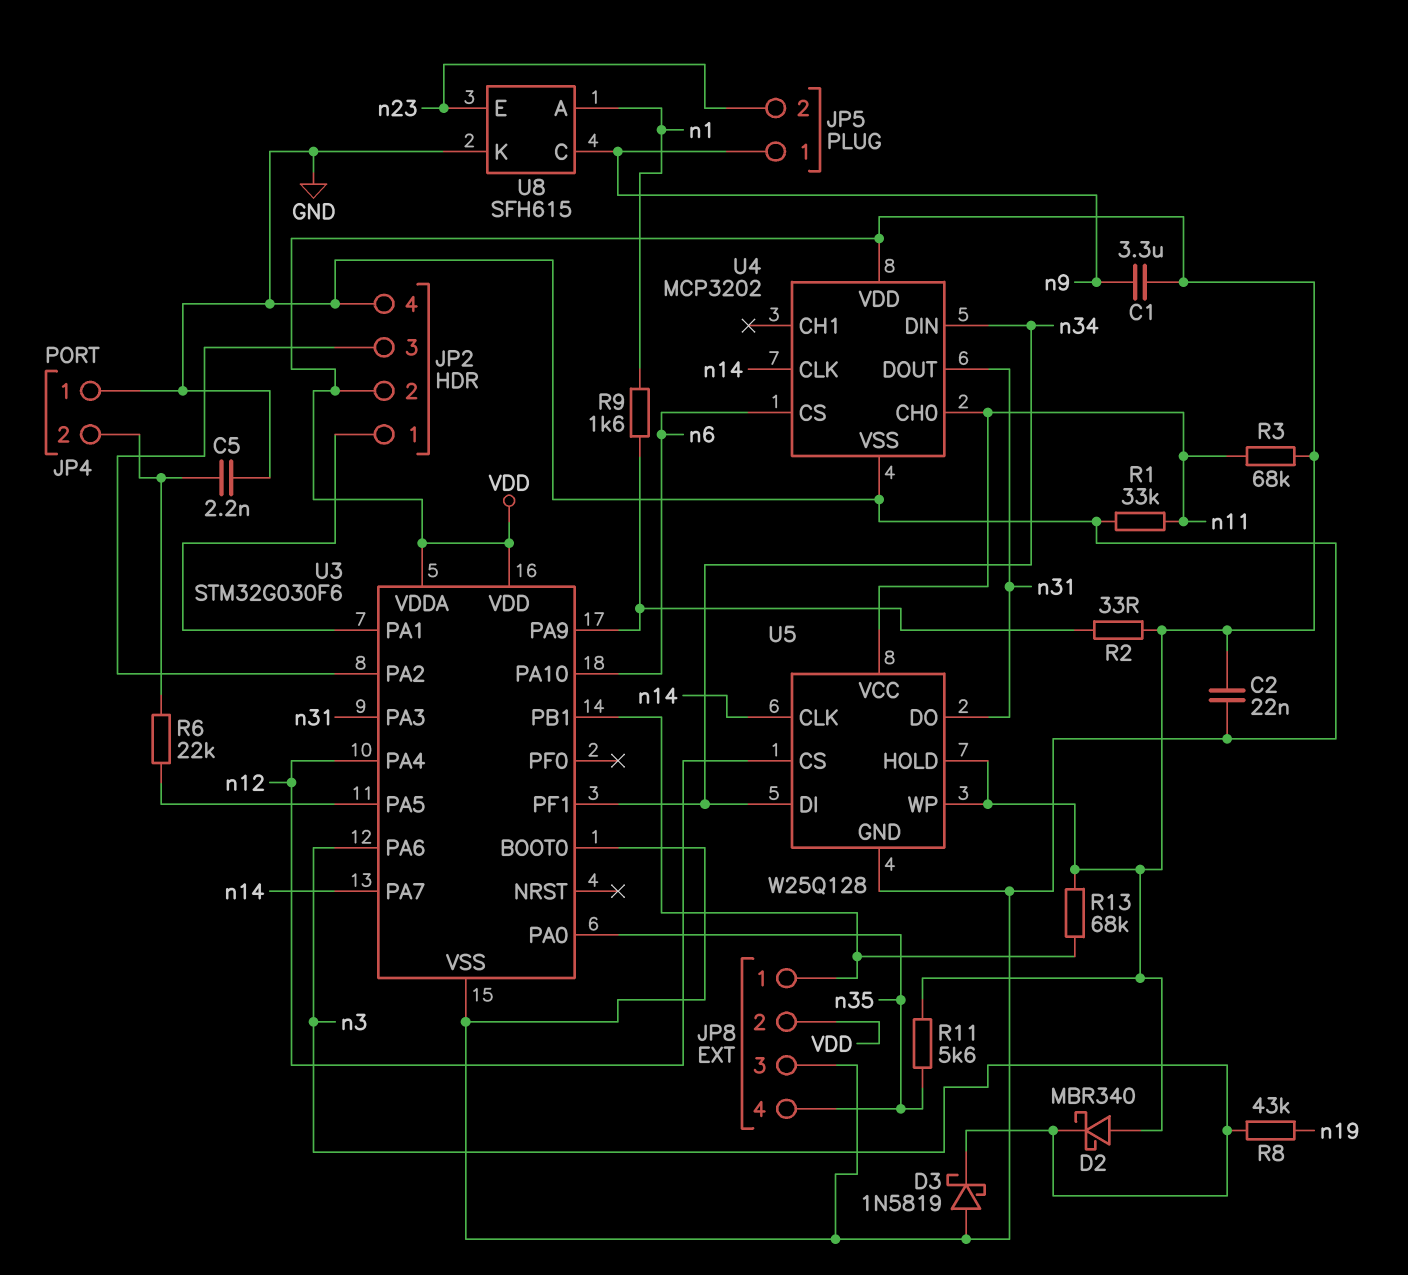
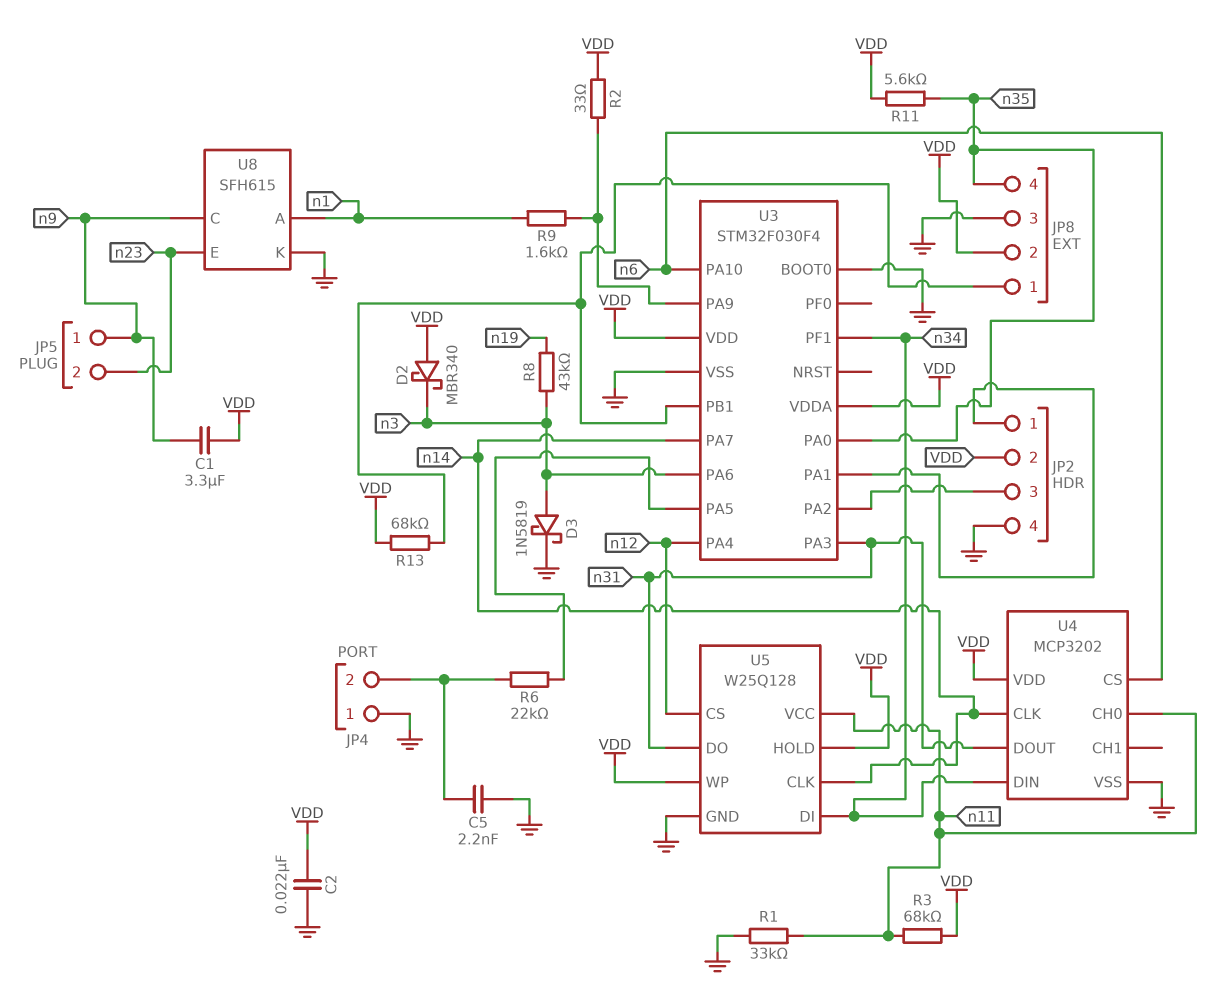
D3: schottky 1N5819 (A GND, K n3) -> schottky 1N5819 (A n3, K GND)
U3: STM32G030F6 -> STM32F030F4

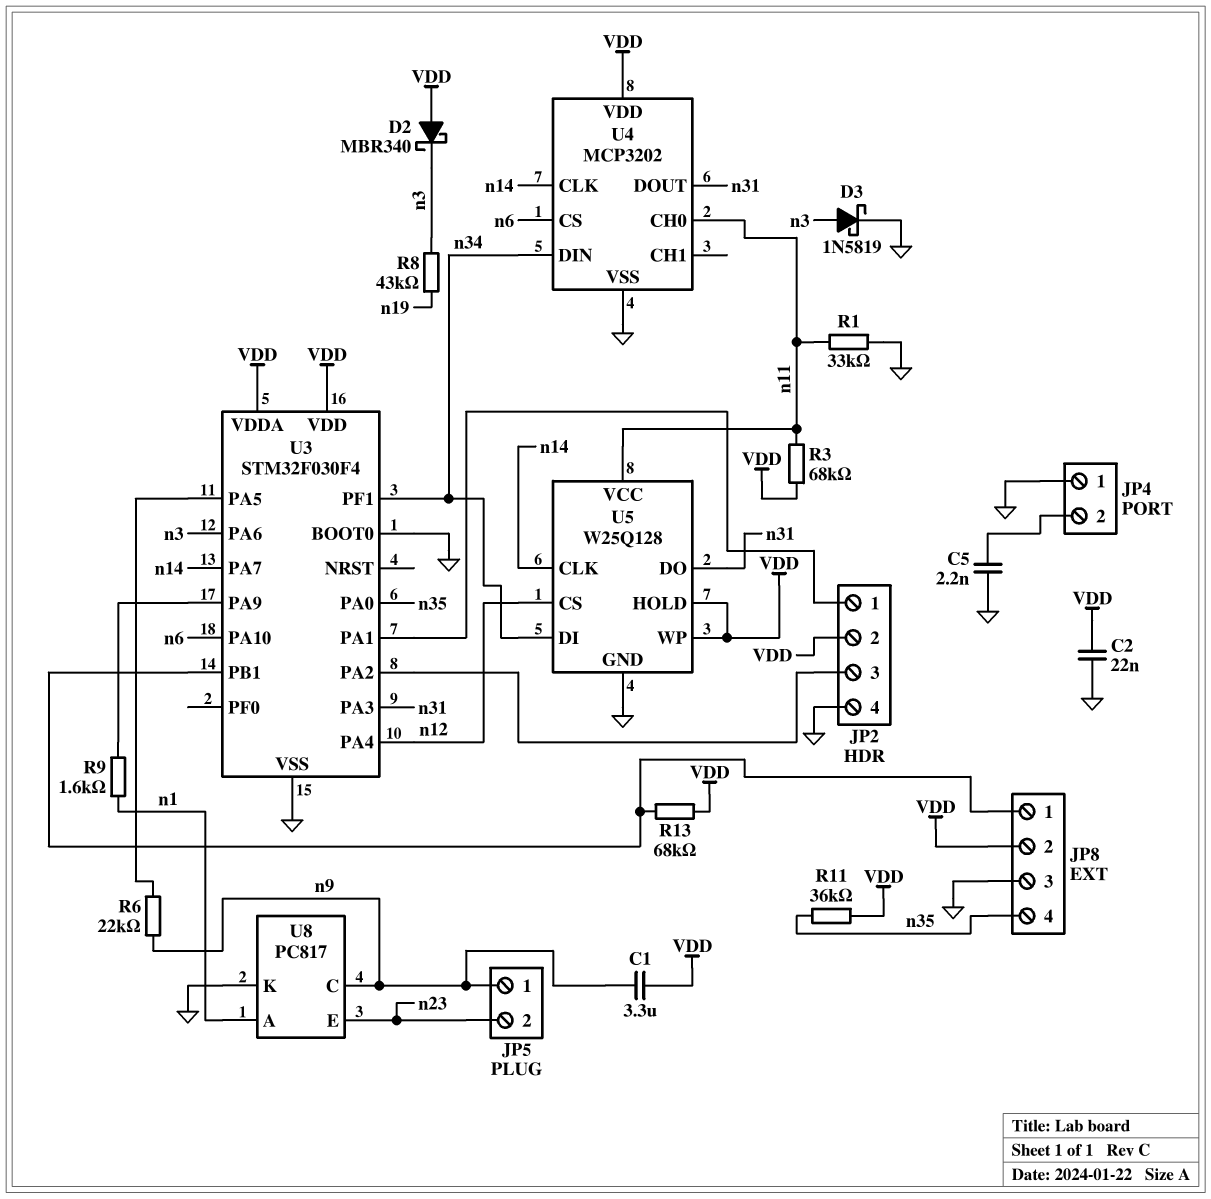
R2: 33 (U3/PA9, VDD) -> none
R6: 22k (JP4/2, U3/PA5) -> 22k (U3/PA5, n9)
R11: 5.6k (VDD, n35) -> 36k (VDD, n35)
U8: SFH615 -> PC817

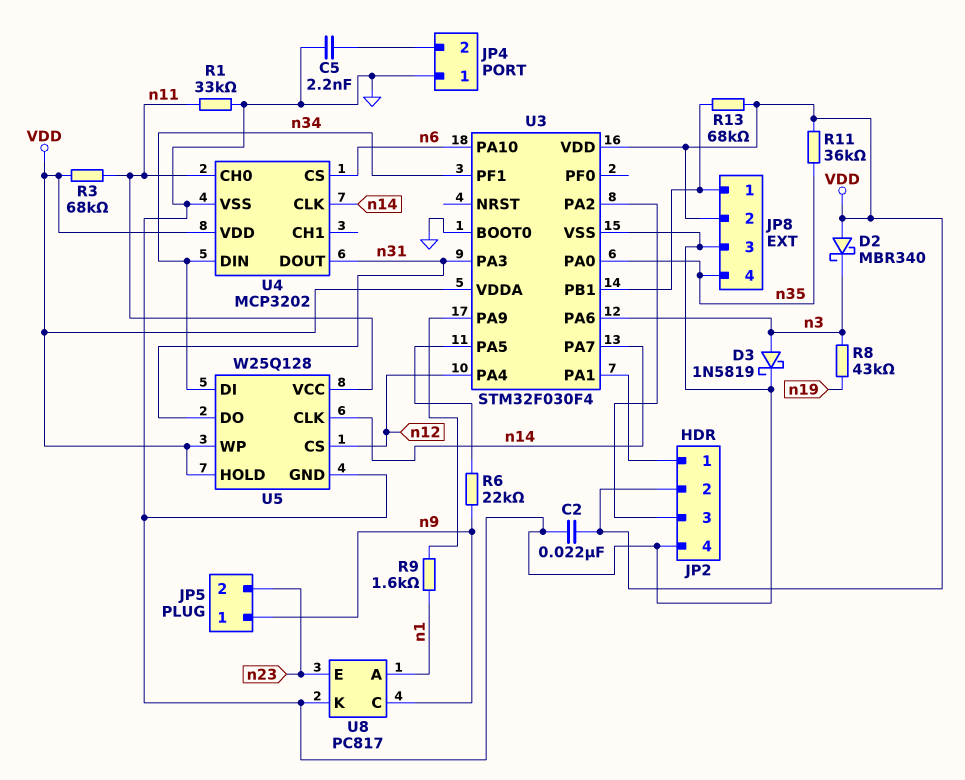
C1: 3.3uF (VDD, n9) -> none

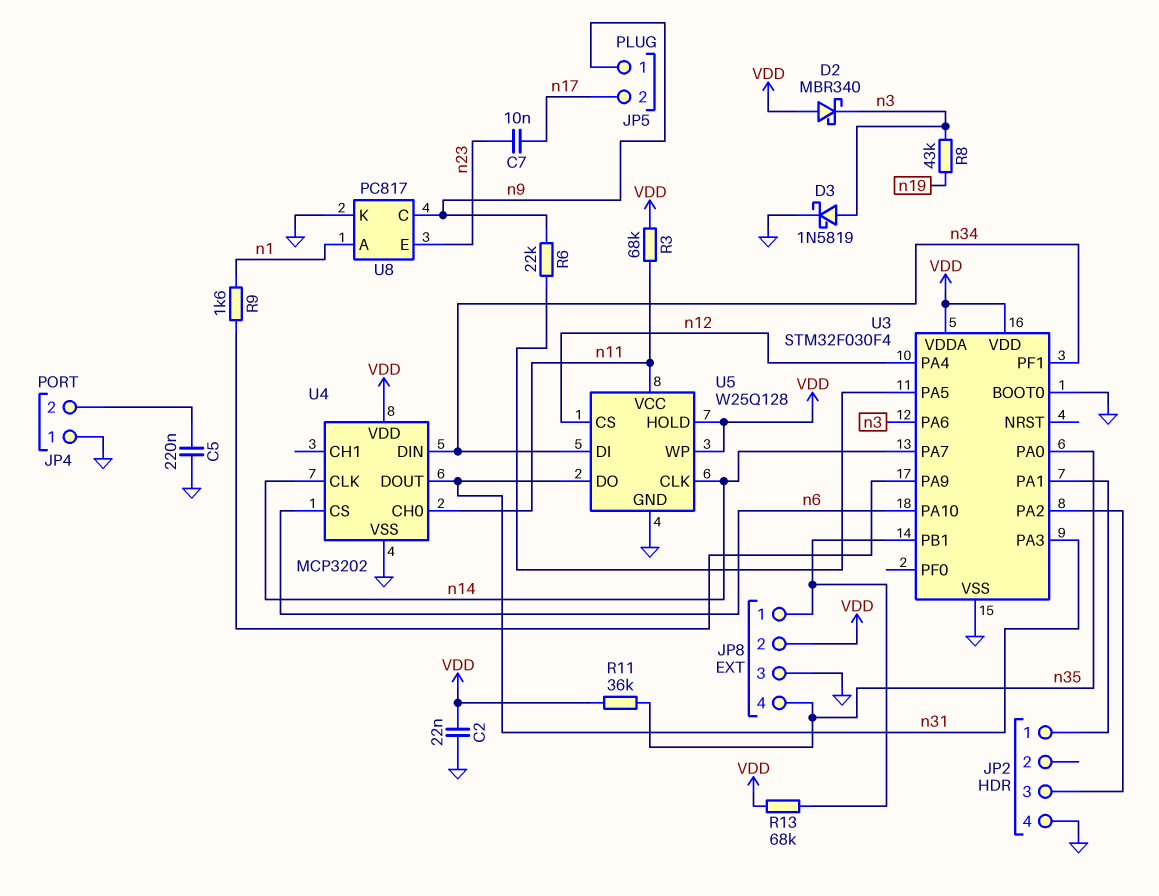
C5: 2.2nF (GND, JP4/2) -> 220nF (GND, JP4/2)
C7: none -> 10nF (n17, n23)
JP2 pin 2: VDD -> none
JP5 pin 2: n23 -> n17
R1: 33k (GND, n11) -> none

